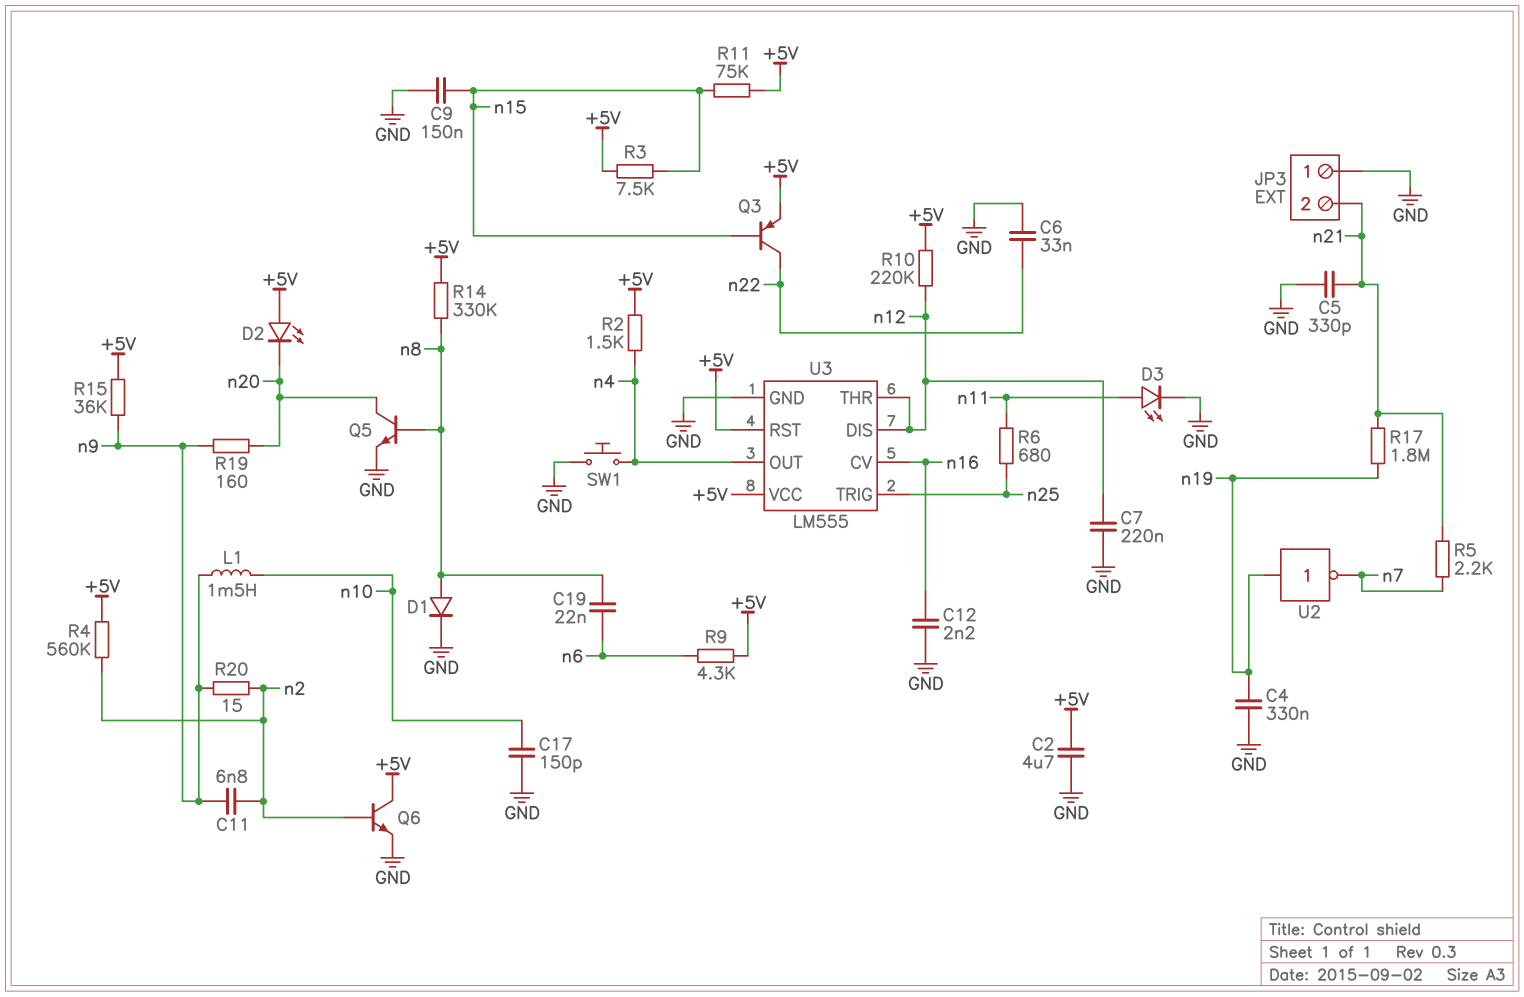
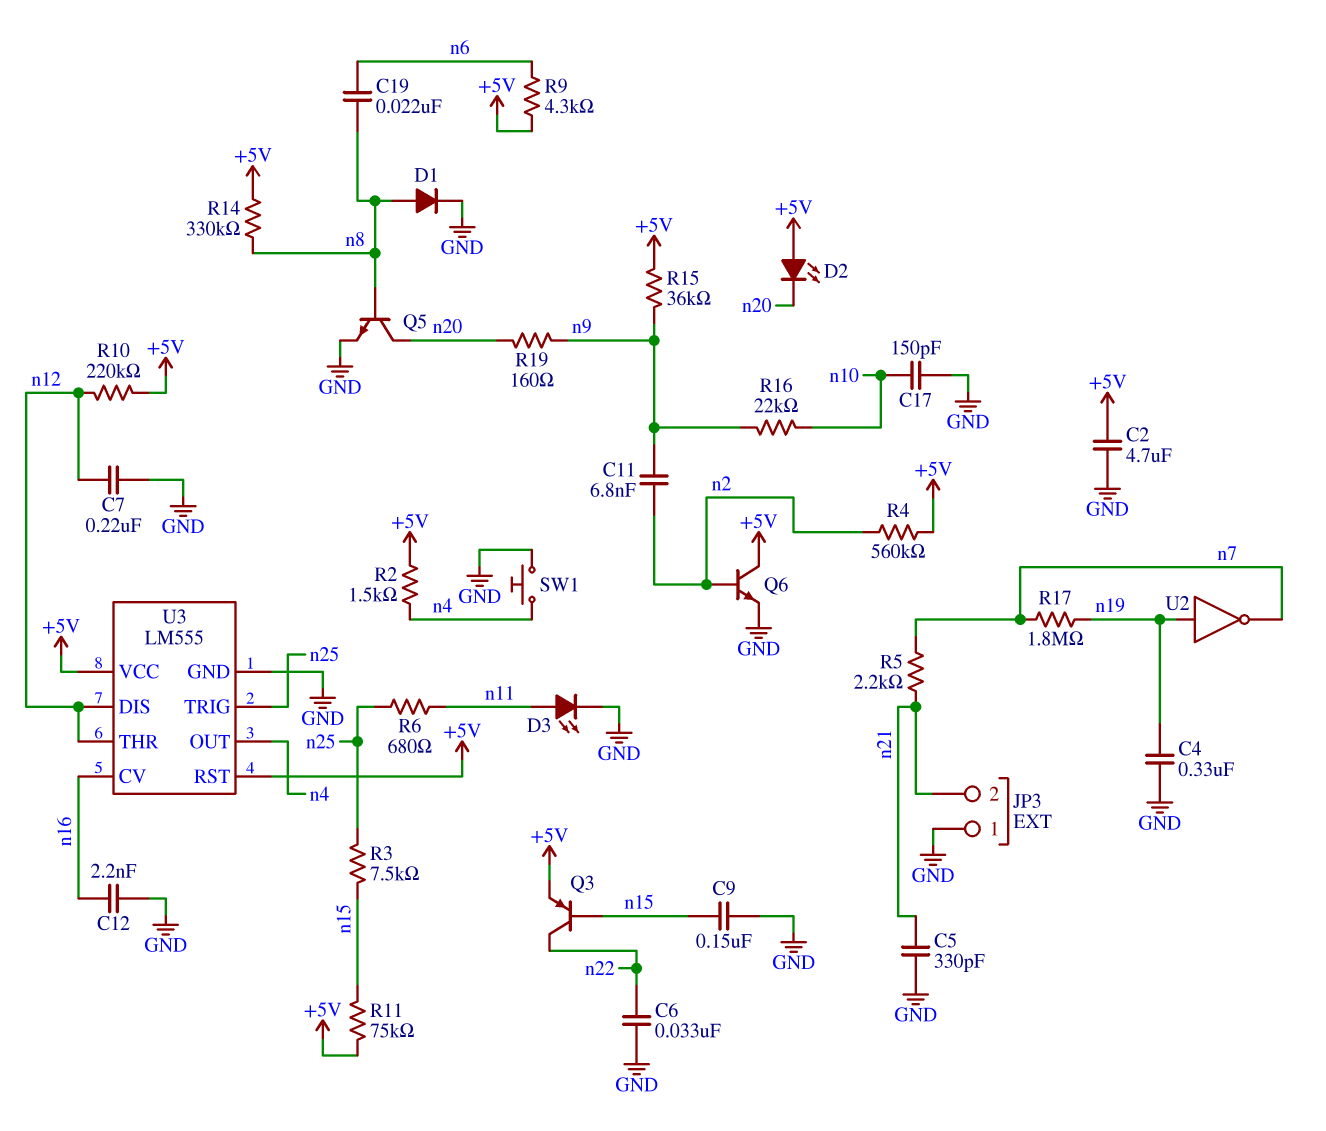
L1: 1.5mH (n9, n10) -> none
R3: 7.5k (+5V, n15) -> 7.5k (n15, n25)
R16: none -> 22k (n9, n10)
R17: 1.8M (n19, n21) -> 1.8M (n7, n19)
R20: 15 (n2, n9) -> none

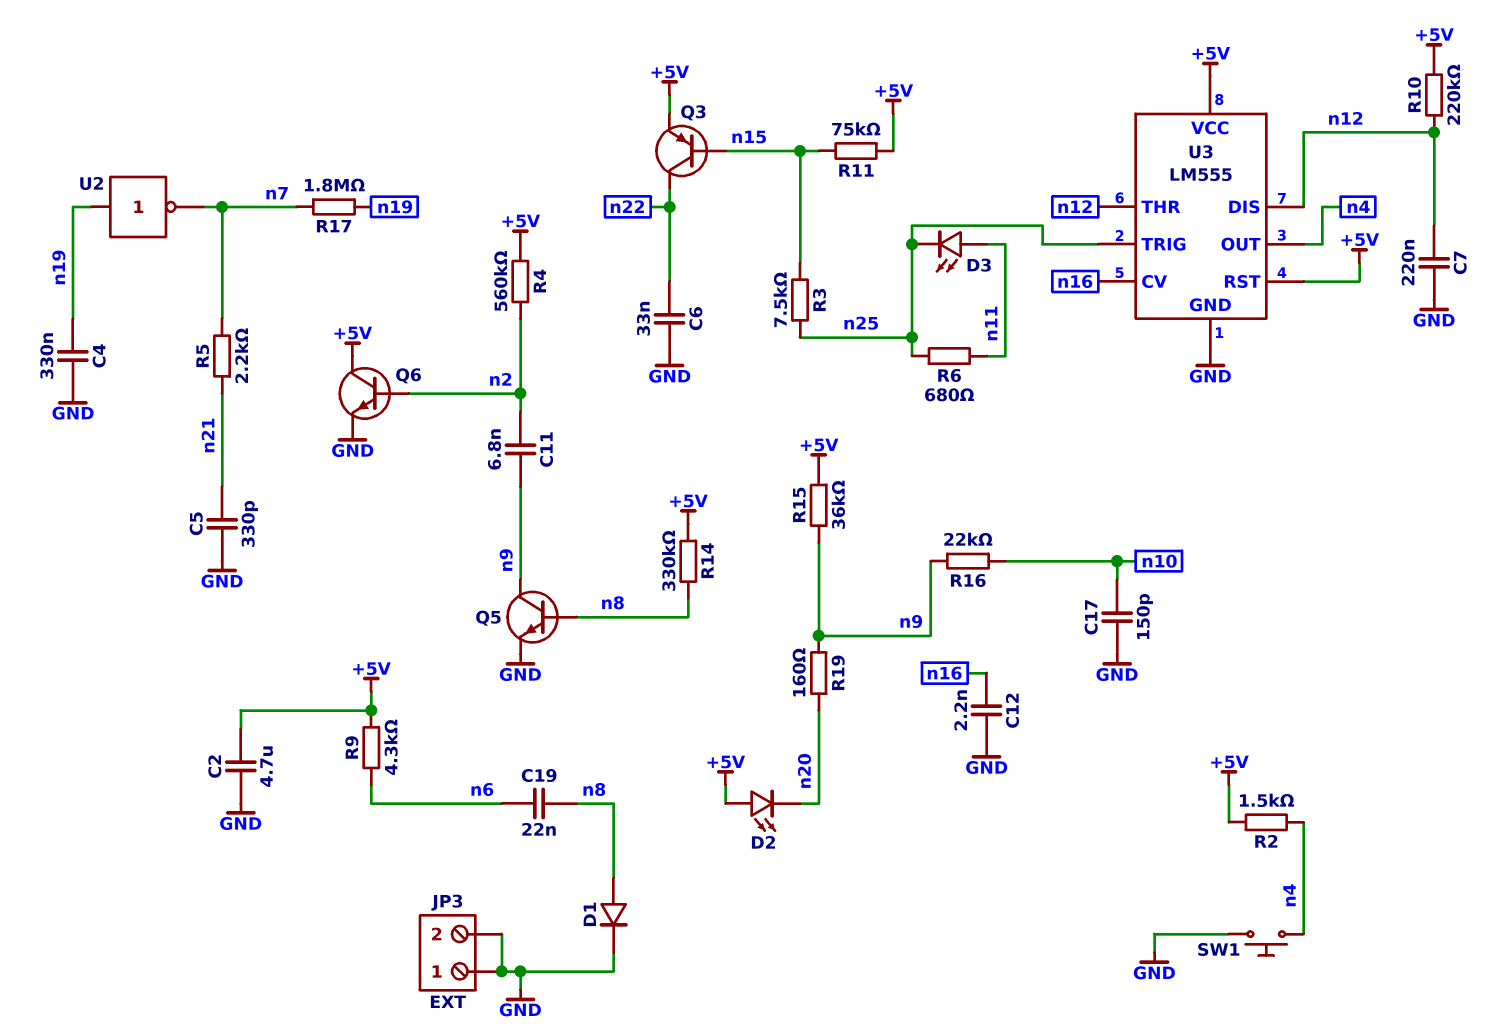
C9: 150nF (GND, n15) -> none
D3: LED (A n11, K GND) -> LED (A n11, K n25)
JP3 pin 2: n21 -> GND
Q5: NPN (B n8, C n20, E GND) -> NPN (B n8, C n9, E GND)

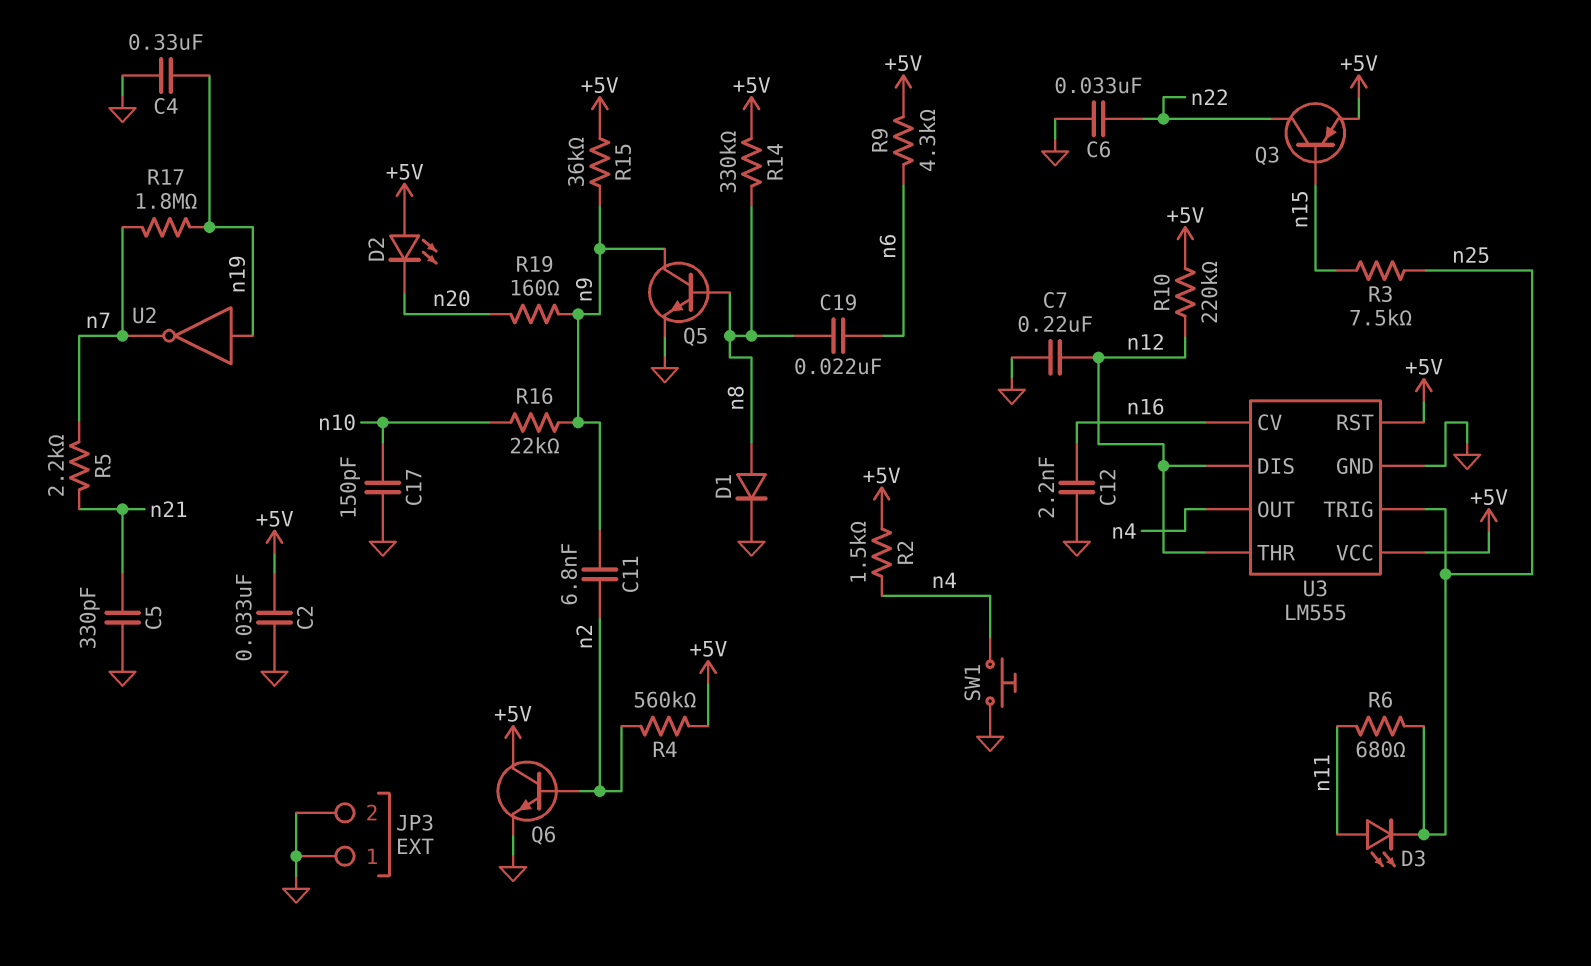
C2: 4.7uF (+5V, GND) -> 33nF (+5V, GND)
R11: 75k (+5V, n15) -> none

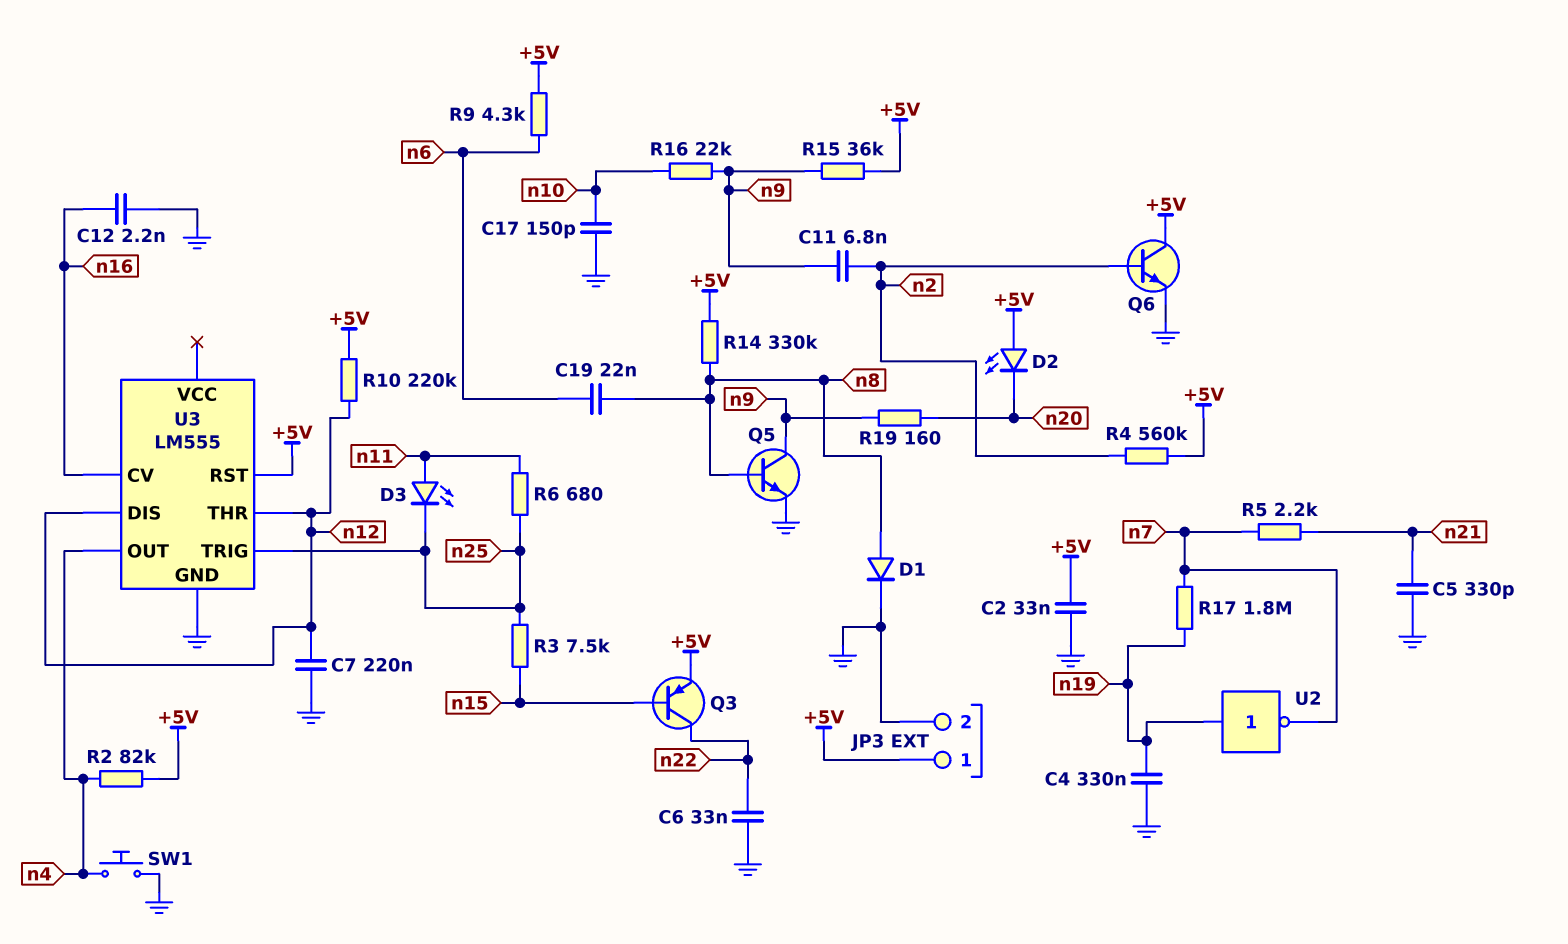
JP3 pin 1: GND -> +5V
R2: 1.5k (+5V, n4) -> 82k (+5V, n4)
U3 pin VCC: +5V -> none

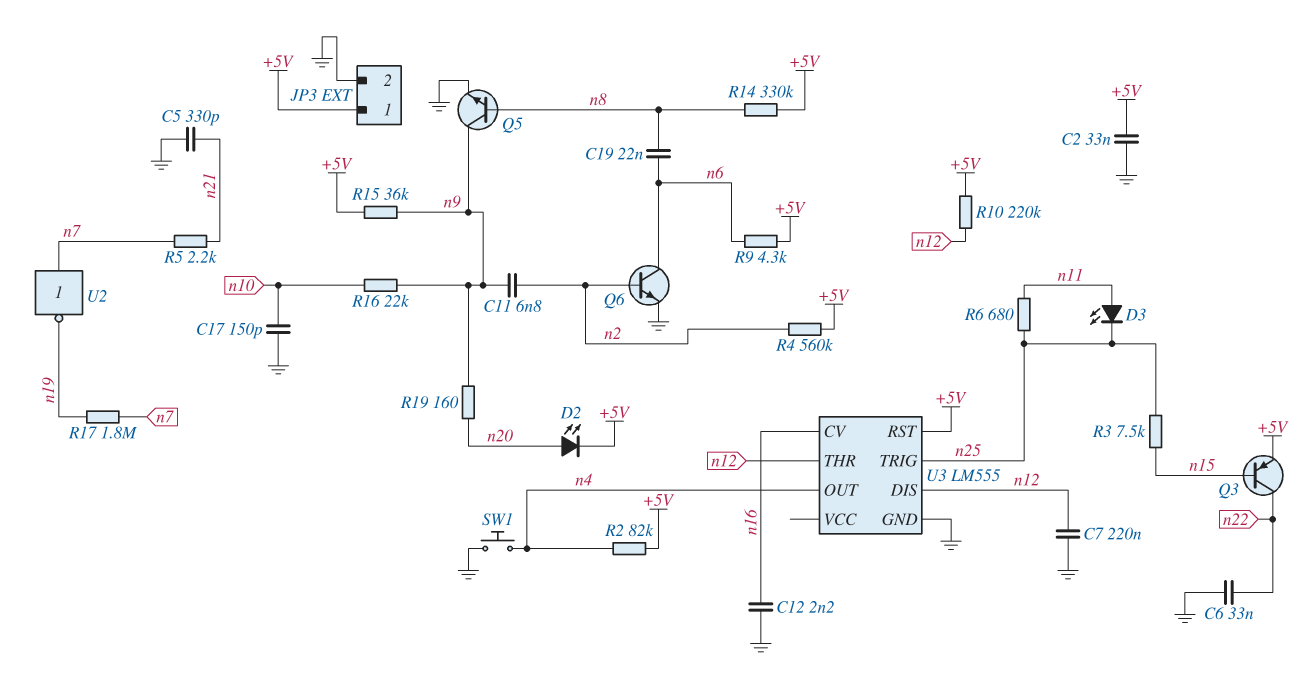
C4: 330nF (GND, n19) -> none
D1: diode (A n8, K GND) -> none
D2: LED (A +5V, K n20) -> LED (A n20, K +5V)
Q6: NPN (B n2, C +5V, E GND) -> NPN (B n2, C n6, E GND)
U2: NOT (in n19, out n7) -> NOT (in n7, out n19)

